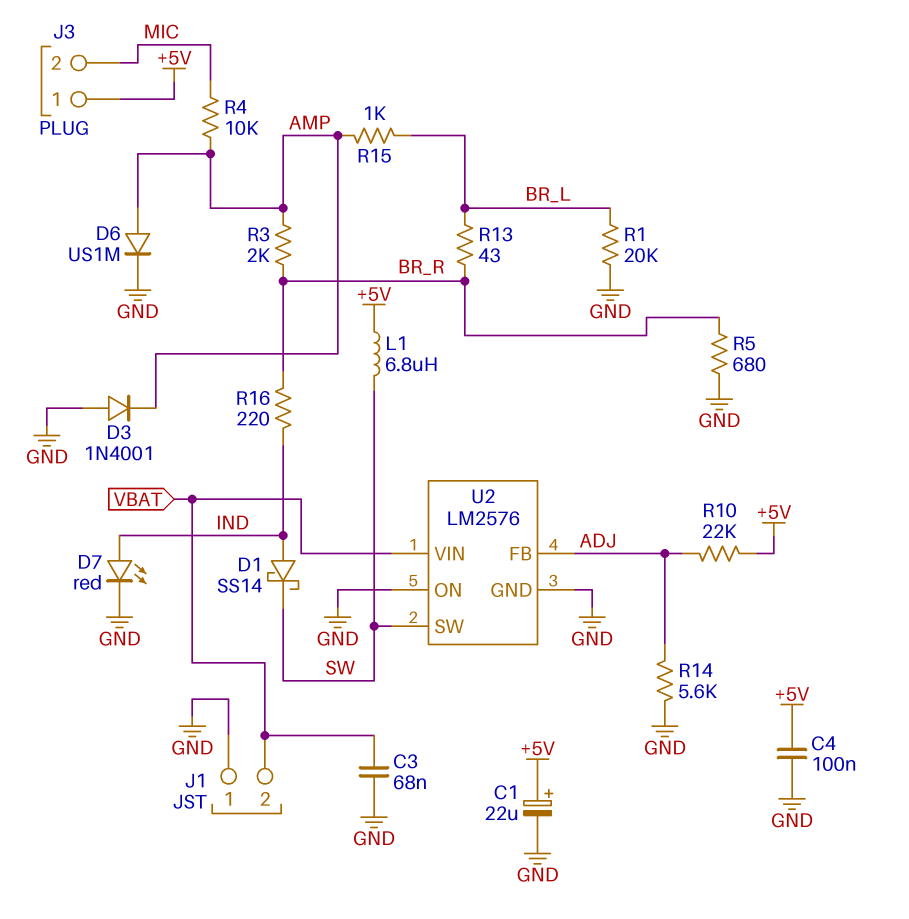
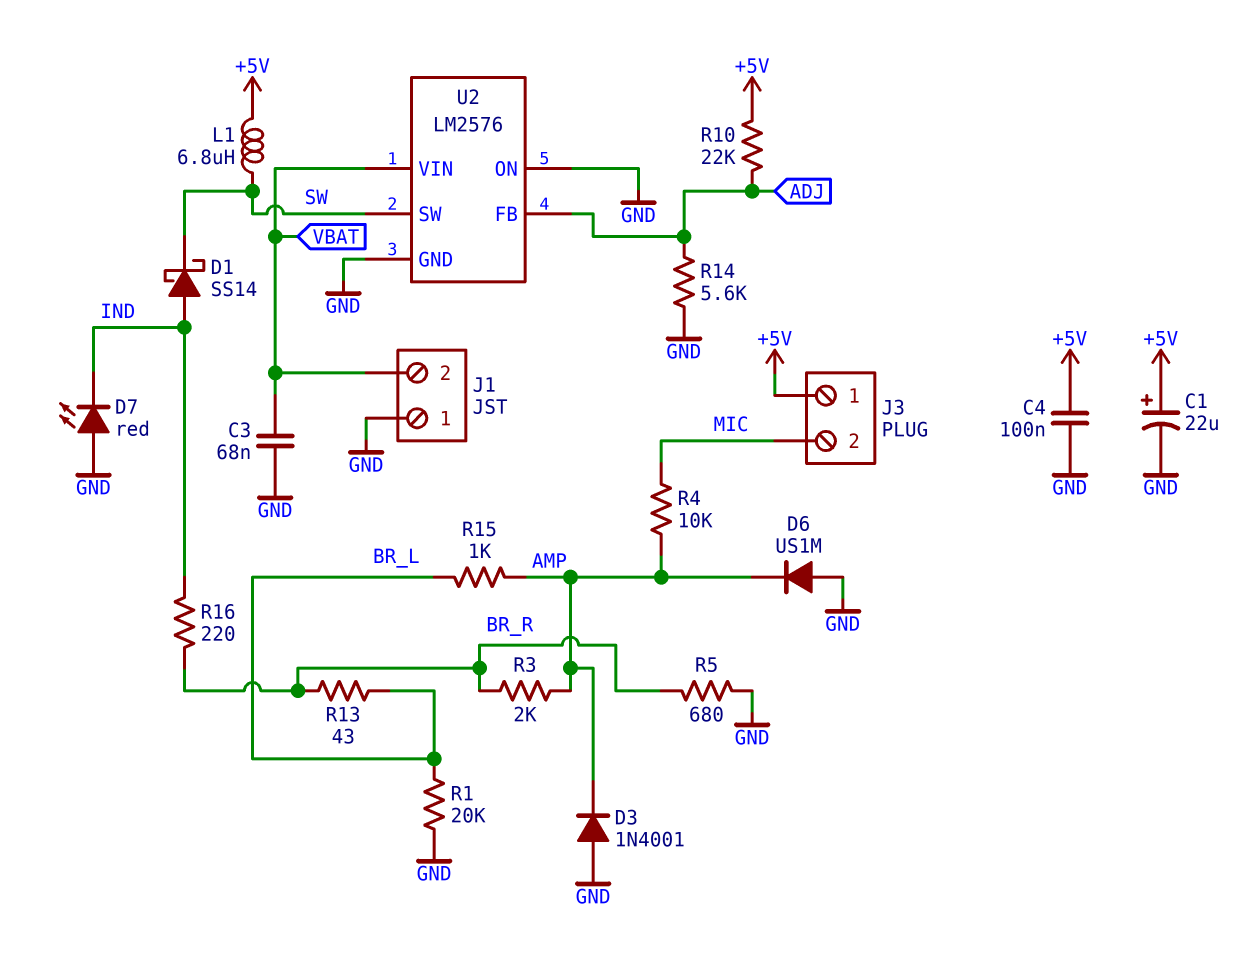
D6: diode US1M (A AMP, K GND) -> diode US1M (A GND, K AMP)
D7: LED red (A IND, K GND) -> LED red (A GND, K IND)

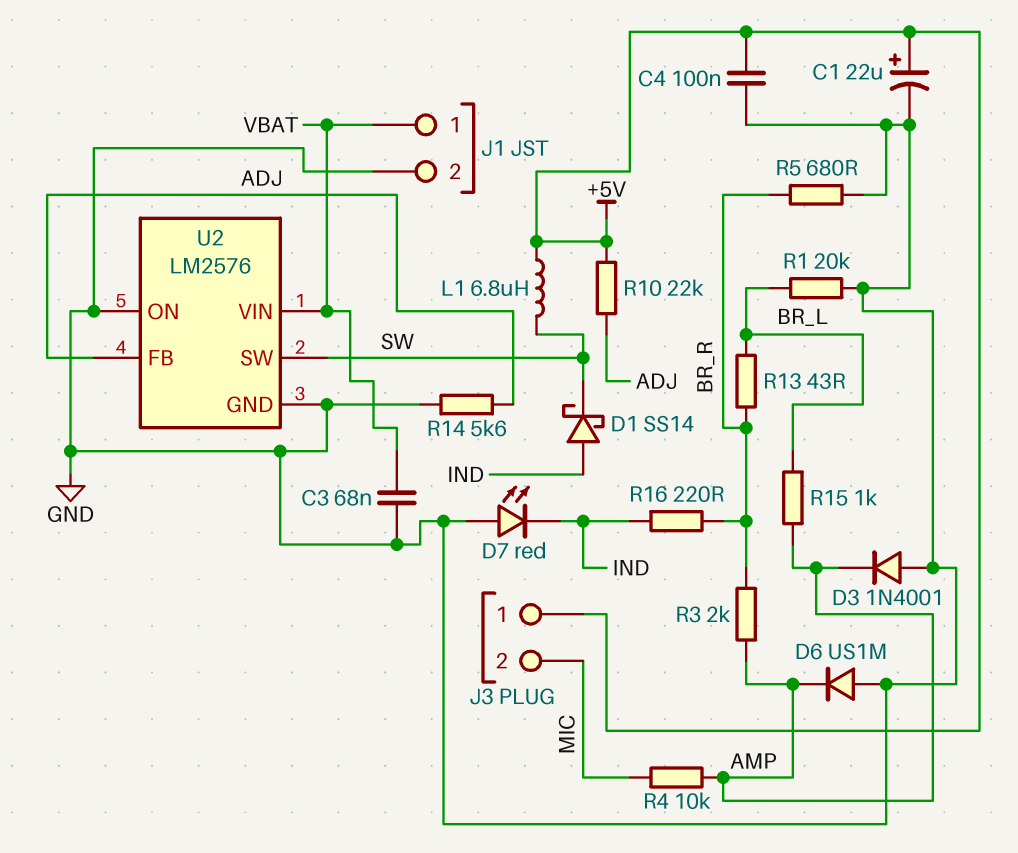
J1 pin 1: GND -> VBAT
J1 pin 2: VBAT -> GND

